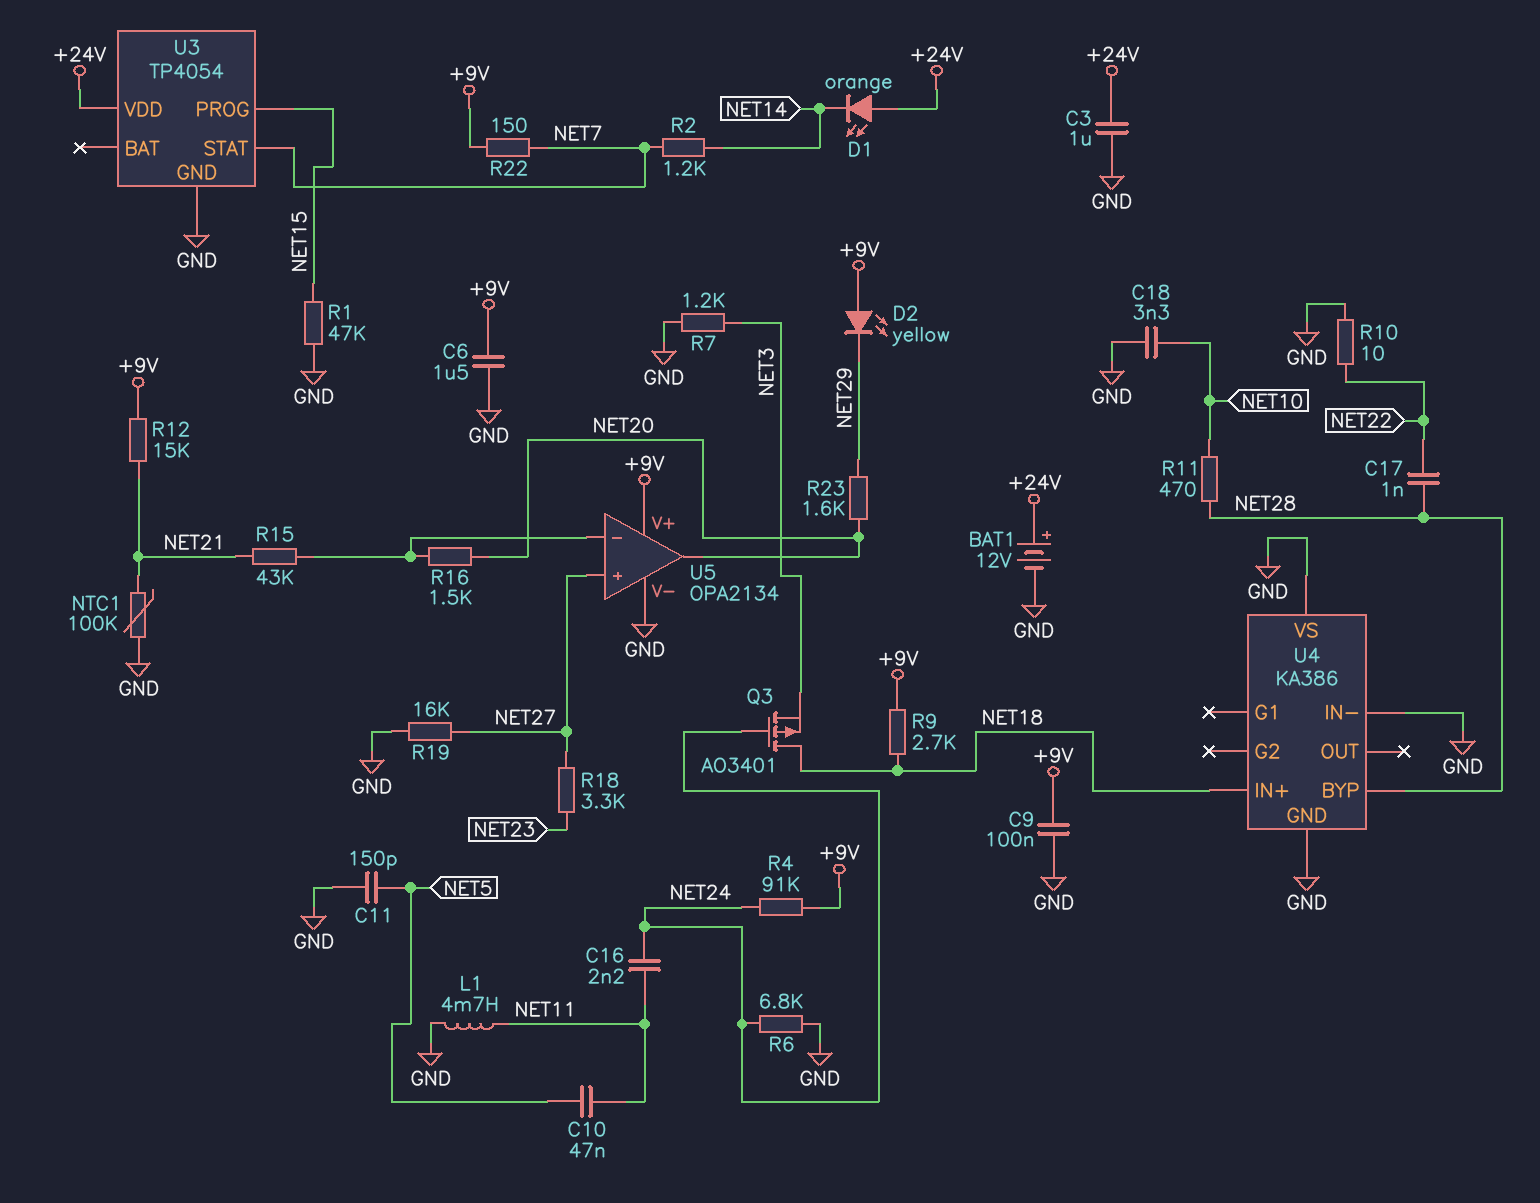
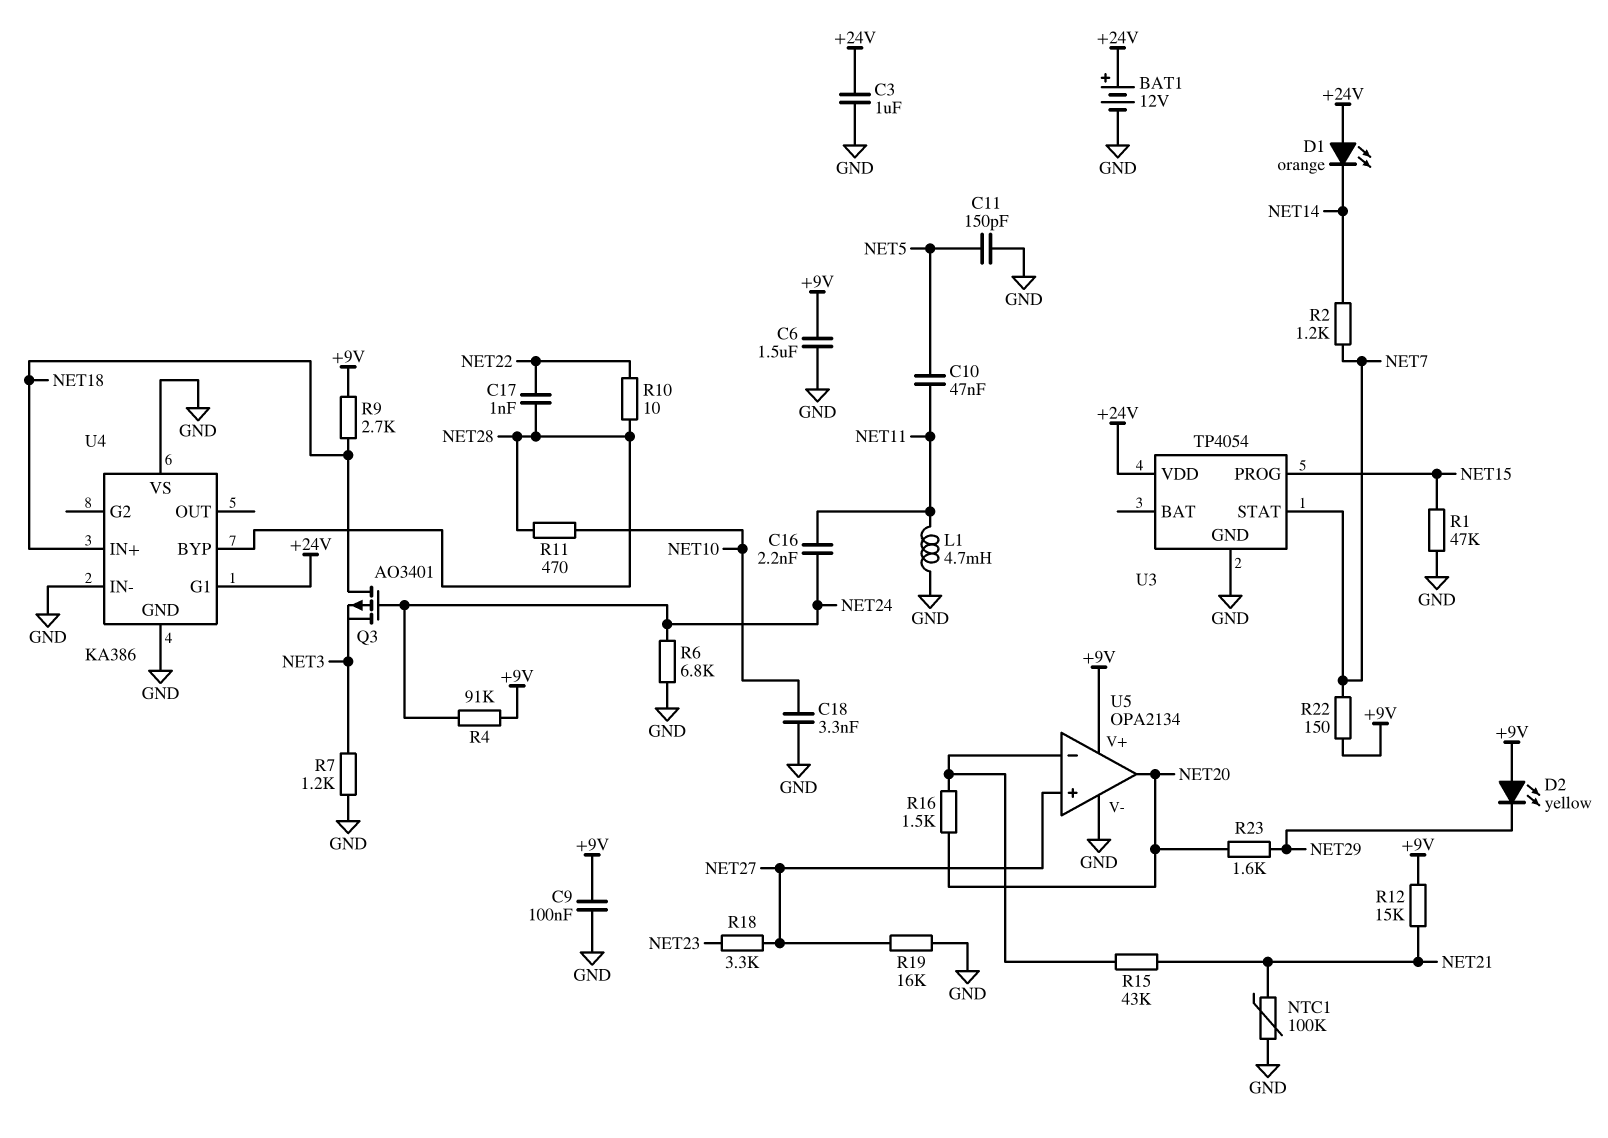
R10: 10 (GND, NET22) -> 10 (NET22, NET28)
U4 pin G1: none -> +24V

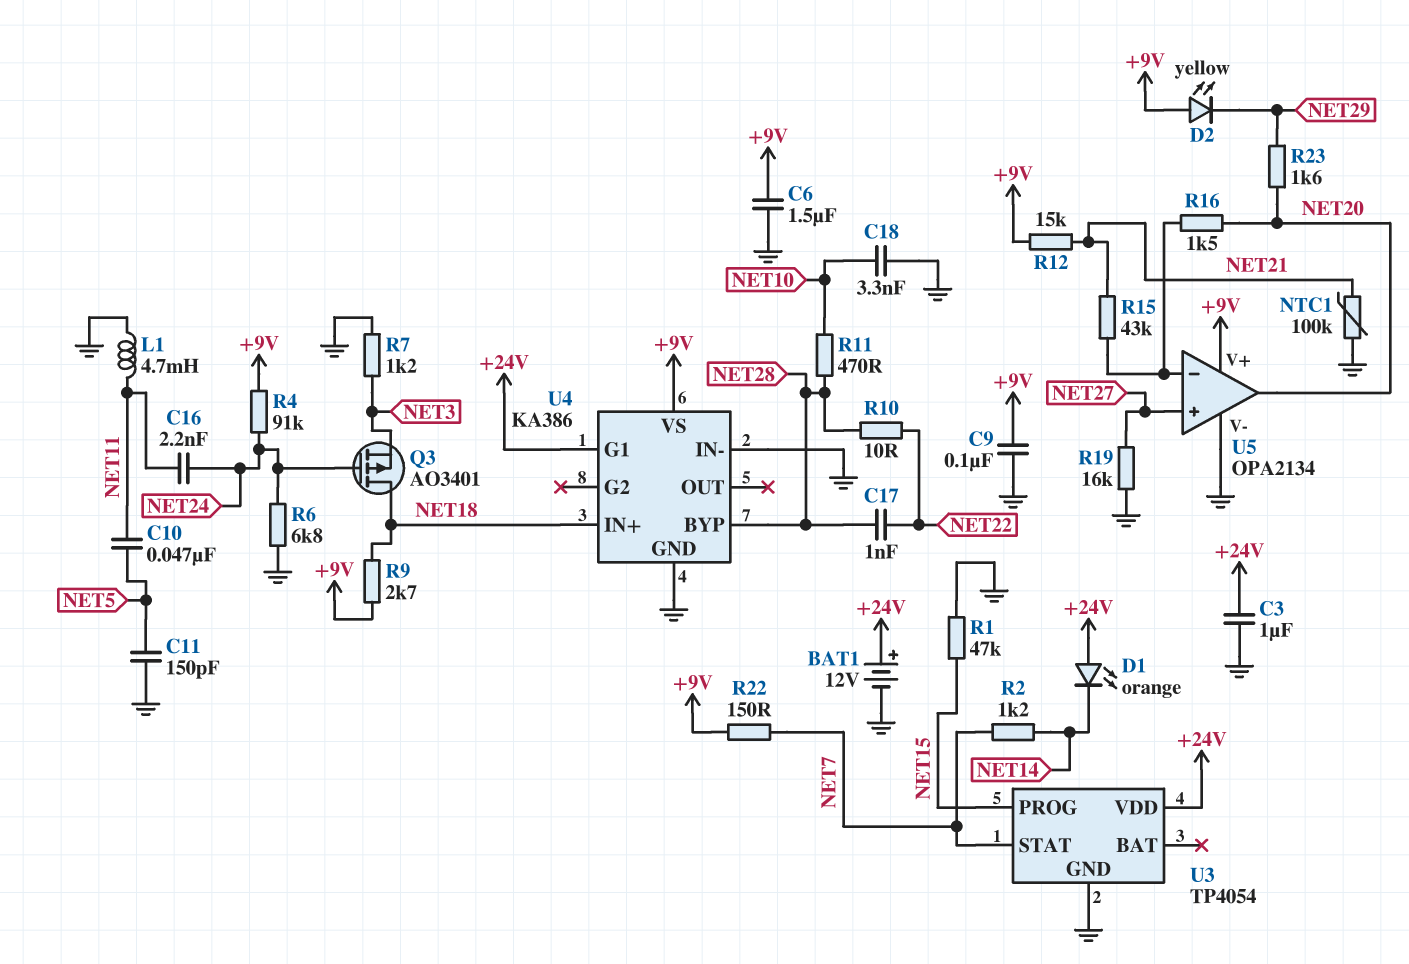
R18: 3.3k (NET23, NET27) -> none
U4 pin VS: GND -> +9V

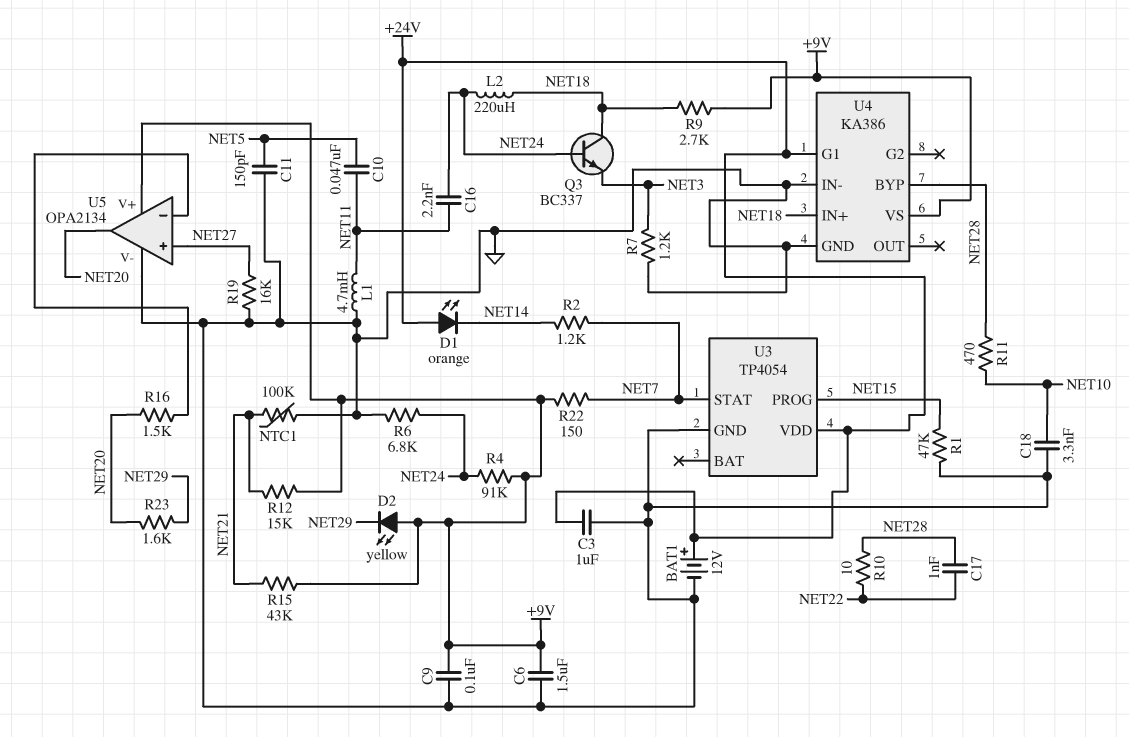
L2: none -> 220uH (NET18, NET24)
Q3: PMOS AO3401 (G NET24, D NET18, S NET3) -> NPN BC337 (B NET24, C NET18, E NET3)
R15: 43k (NET21, U5/in-) -> 43k (+9V, NET21)

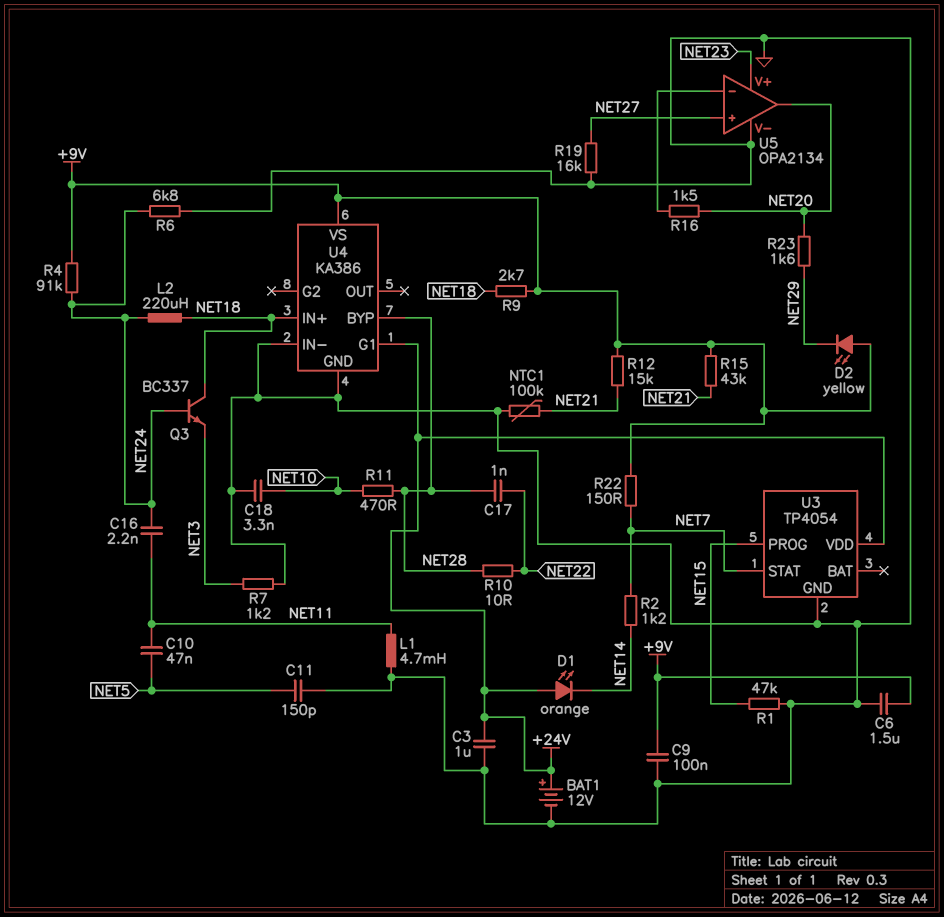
U5 pin V+: +9V -> NET23

